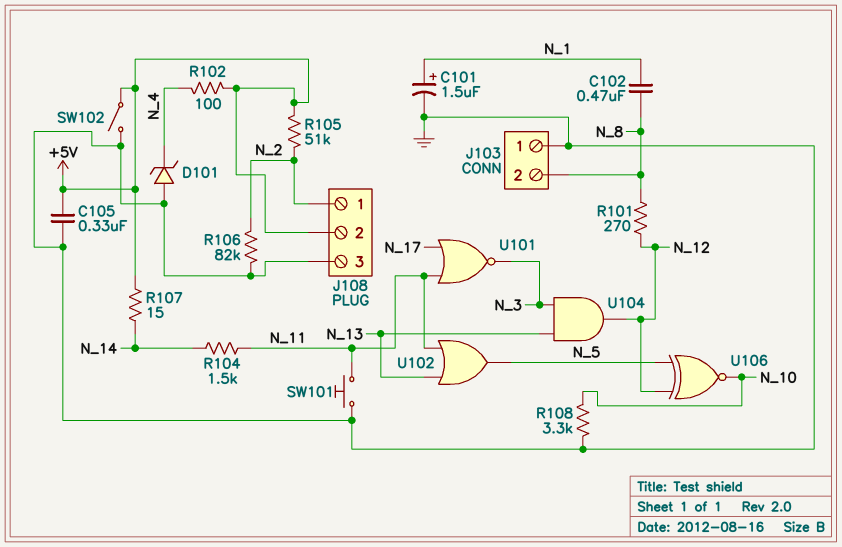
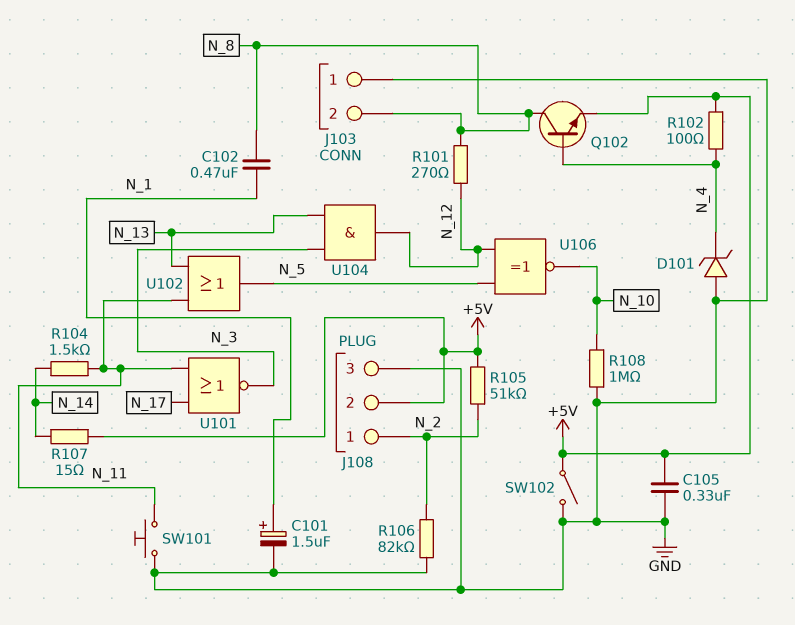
Q102: none -> NPN (B N_4, C N_8, E +5V)
R108: 3.3k (GND, N_10) -> 1M (GND, N_10)

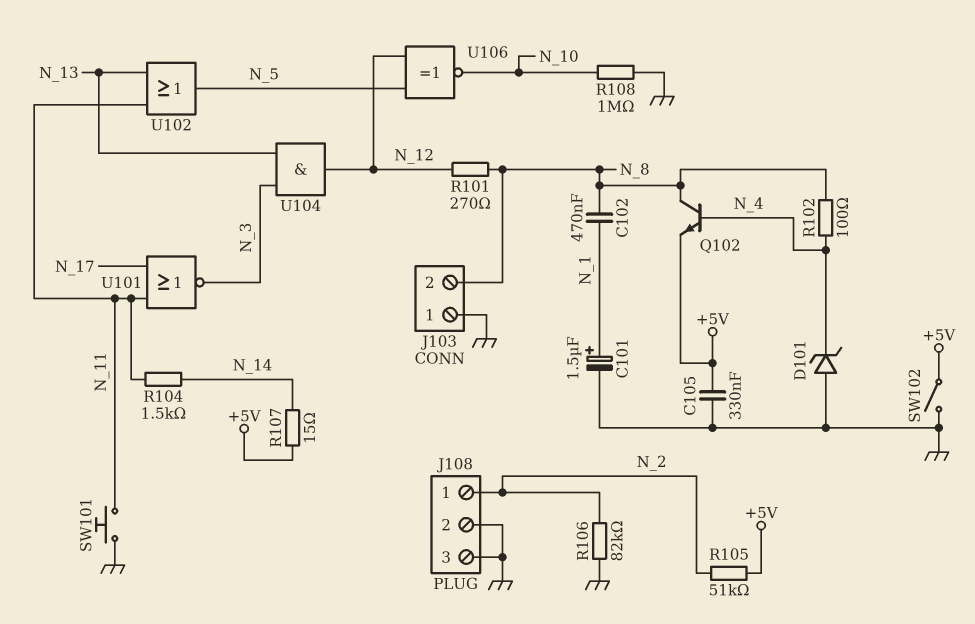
J108 pin 2: +5V -> GND
R102: 100 (+5V, N_4) -> 100 (N_4, N_8)

